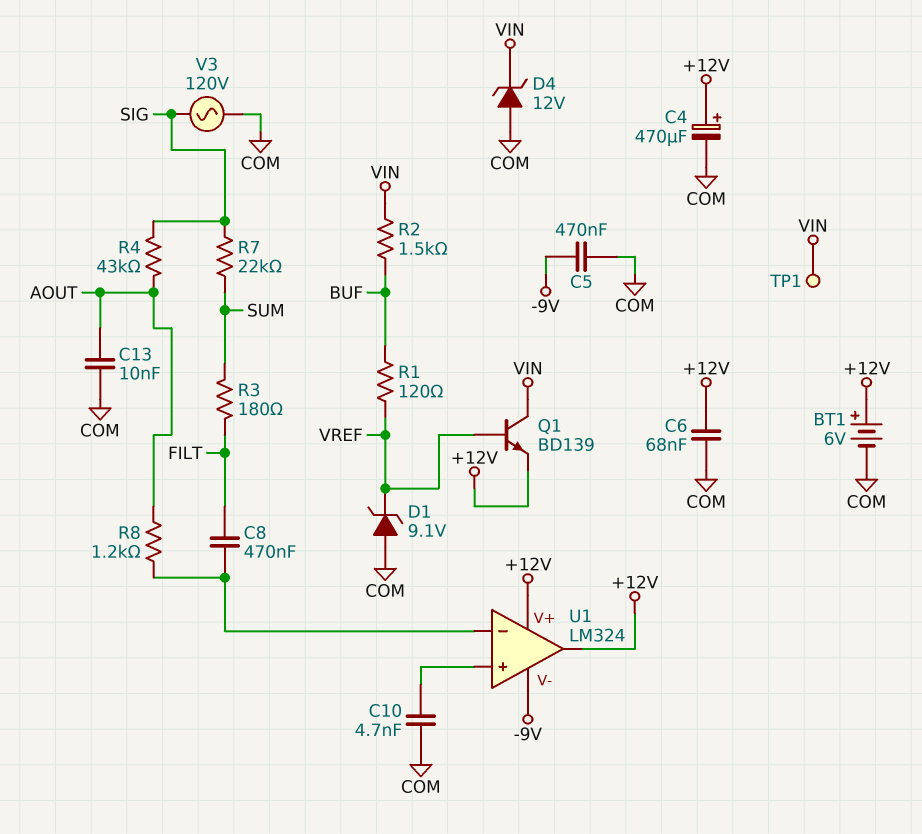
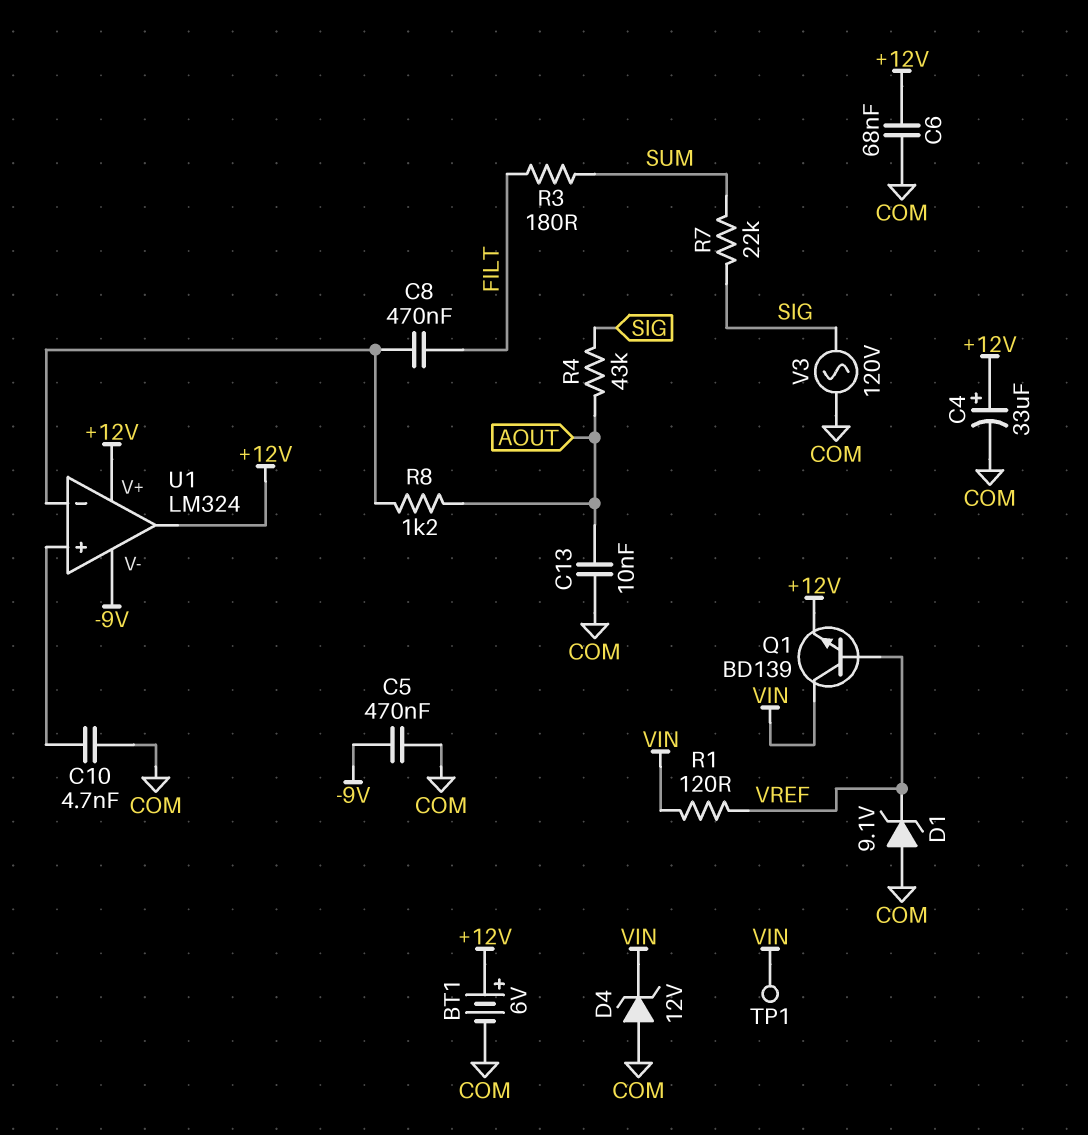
C4: 470uF (plus +12V, minus COM) -> 33uF (plus +12V, minus COM)
R1: 120 (BUF, VREF) -> 120 (VIN, VREF)
R2: 1.5k (BUF, VIN) -> none

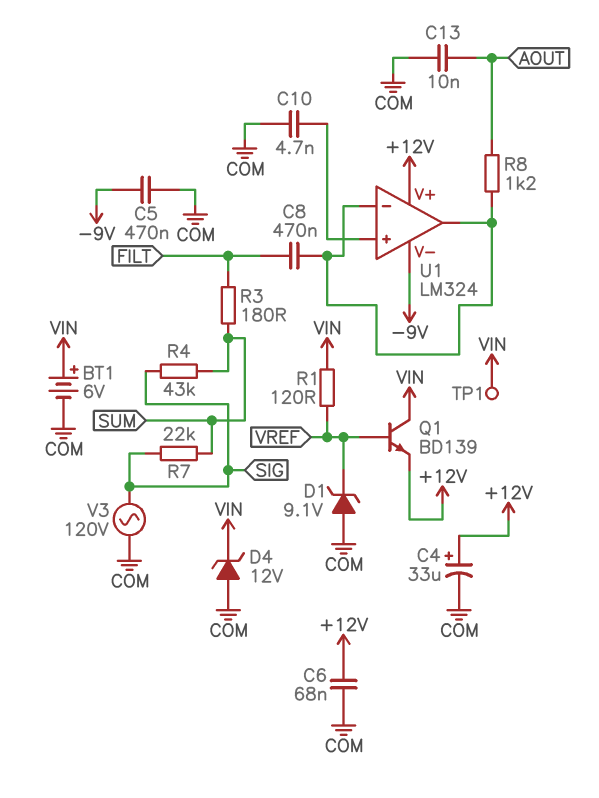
BT1: 6V (plus +12V, minus COM) -> 6V (plus VIN, minus COM)
R4: 43k (AOUT, SIG) -> 43k (SIG, SUM)
U1 pin out: +12V -> U1/in-

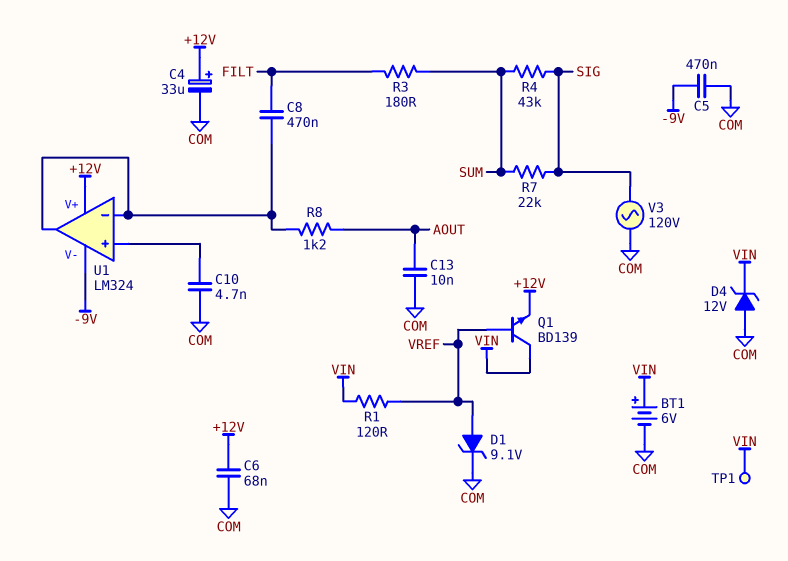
D1: zener 9.1V (A COM, K VREF) -> zener 9.1V (A VREF, K COM)

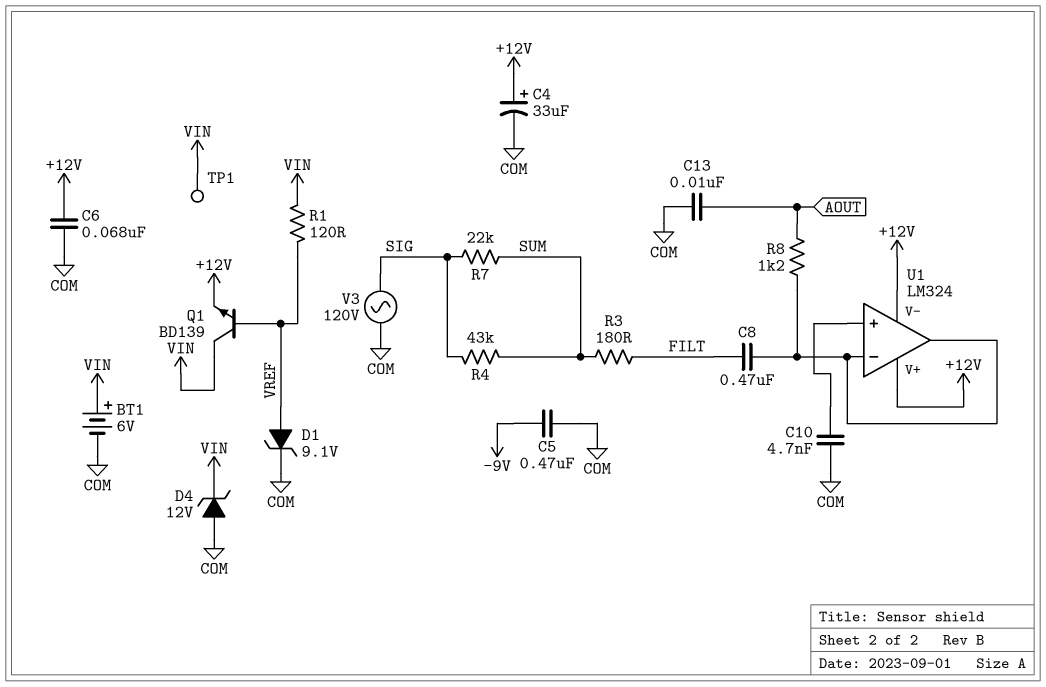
U1 pin V-: -9V -> +12V

